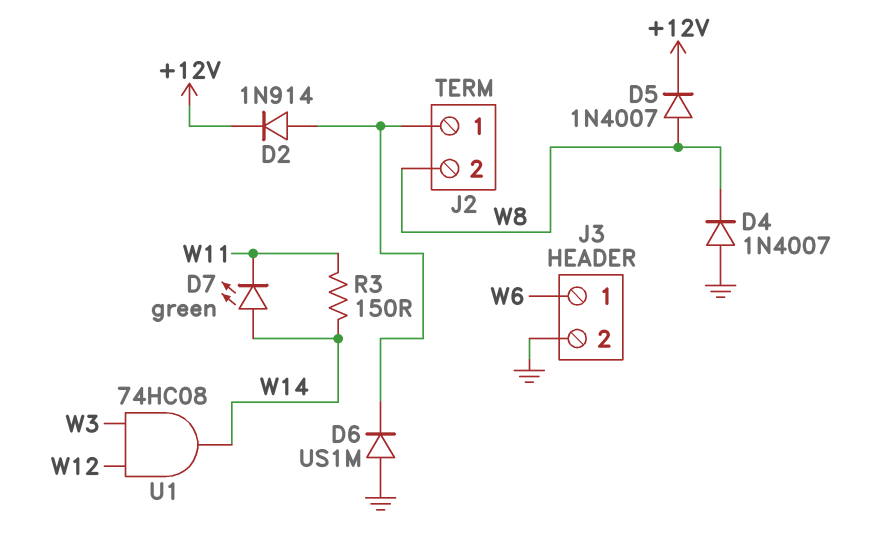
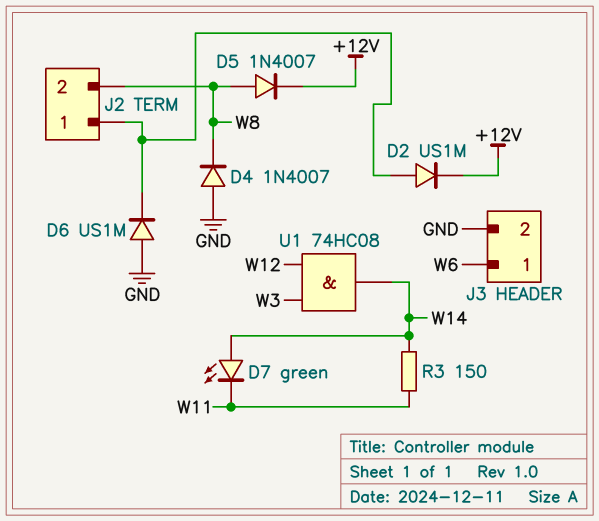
D2: diode 1N914 (A J2/1, K +12V) -> diode US1M (A J2/1, K +12V)

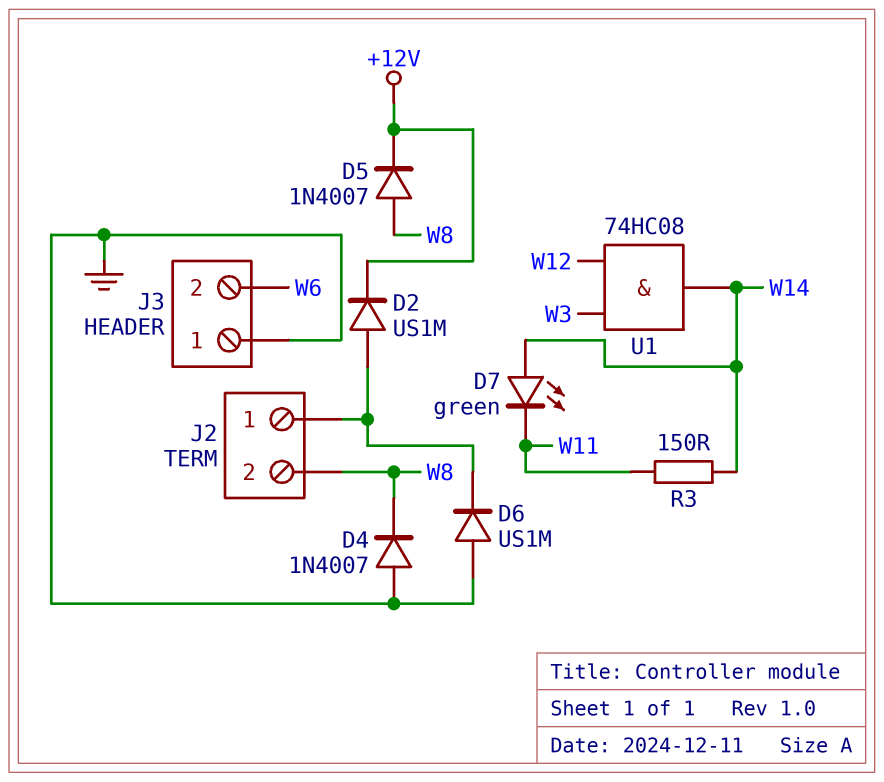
J3 pin 1: W6 -> GND
J3 pin 2: GND -> W6

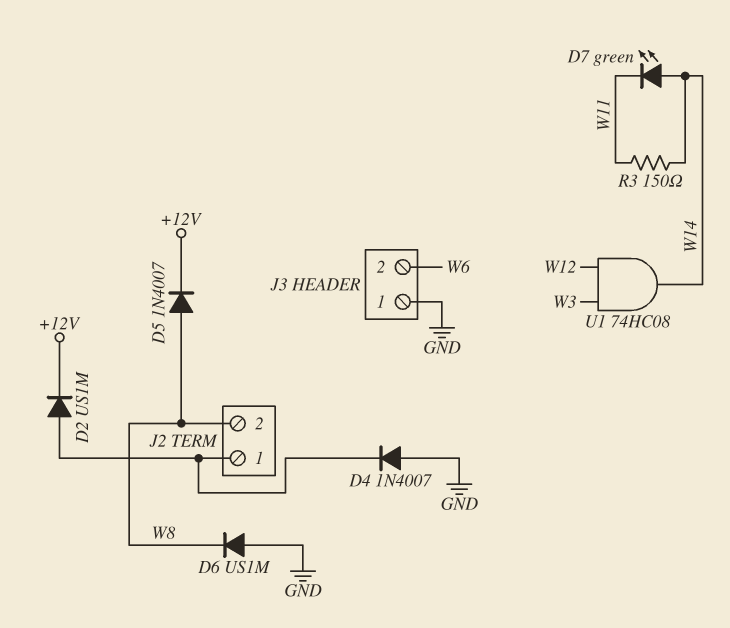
D4: diode 1N4007 (A GND, K W8) -> diode 1N4007 (A GND, K J2/1)
D6: diode US1M (A GND, K J2/1) -> diode US1M (A GND, K W8)

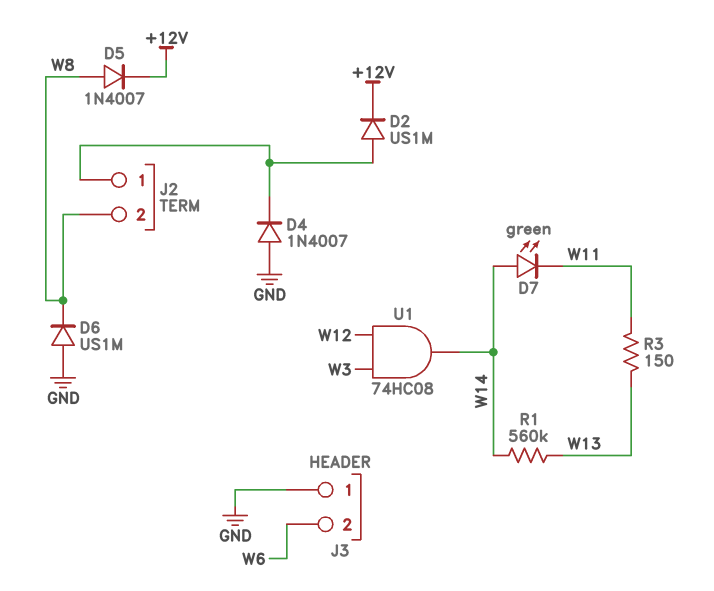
R1: none -> 560k (W13, W14)
R3: 150 (W11, W14) -> 150 (W11, W13)

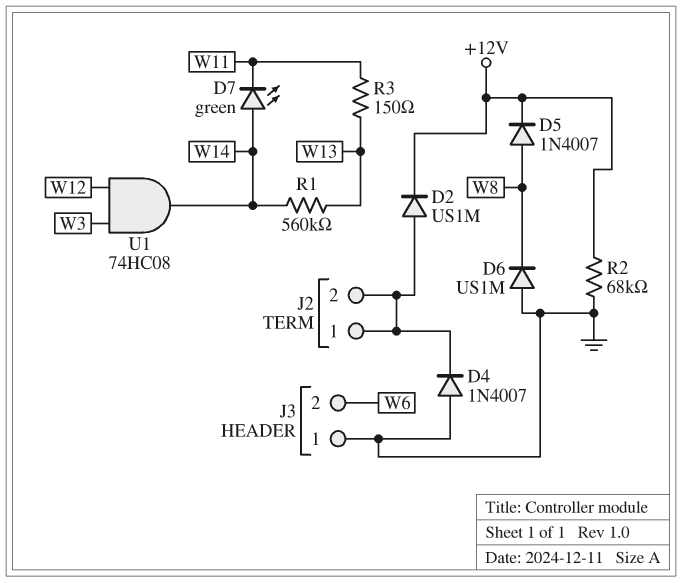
J2 pin 2: W8 -> J2/1
R2: none -> 68k (+12V, GND)

